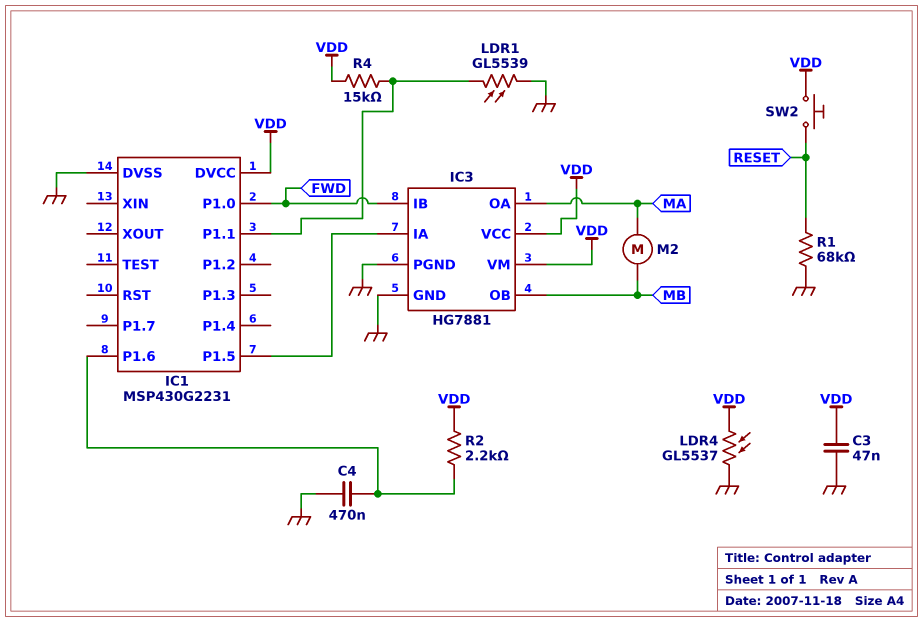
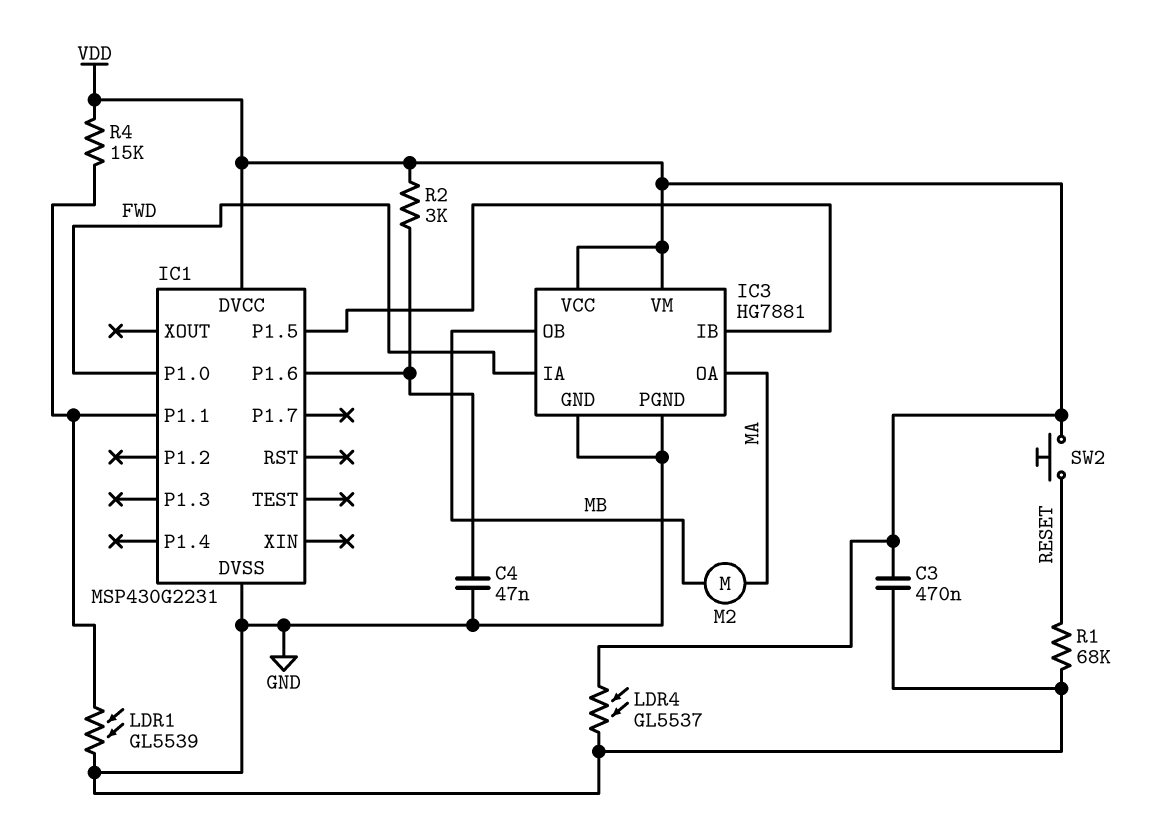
C3: 47nF (GND, VDD) -> 470nF (GND, VDD)
C4: 470nF (GND, IC1/P1.6) -> 47nF (GND, IC1/P1.6)
IC3 pin IA: IC1/P1.5 -> FWD
IC3 pin IB: FWD -> IC1/P1.5
R2: 2.2k (IC1/P1.6, VDD) -> 3k (IC1/P1.6, VDD)

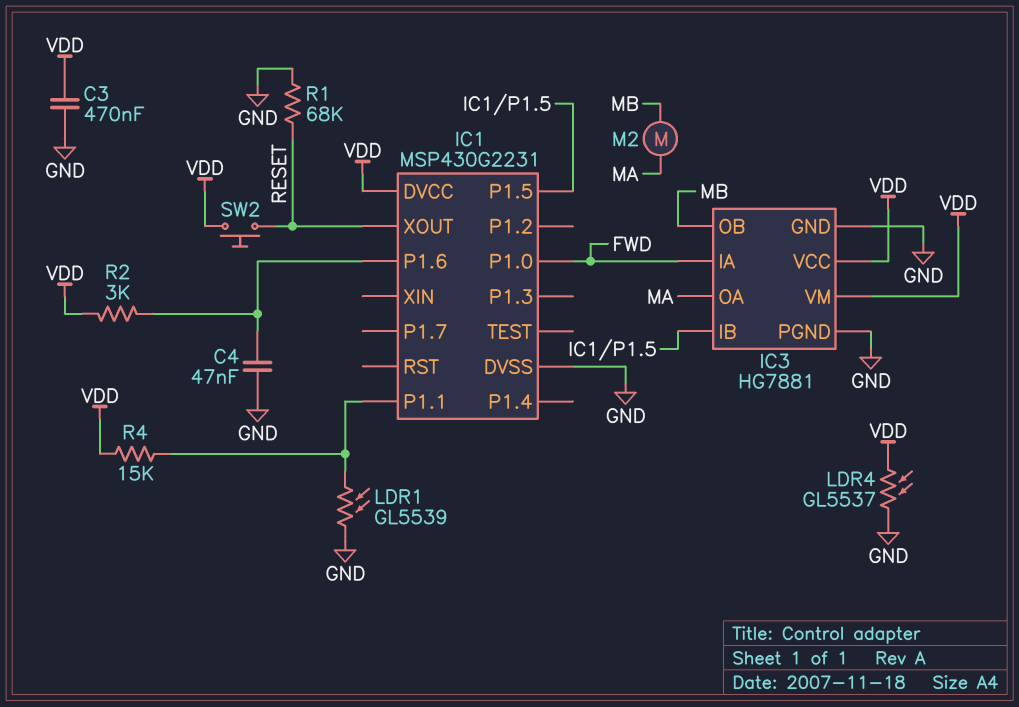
IC1 pin XOUT: none -> RESET

